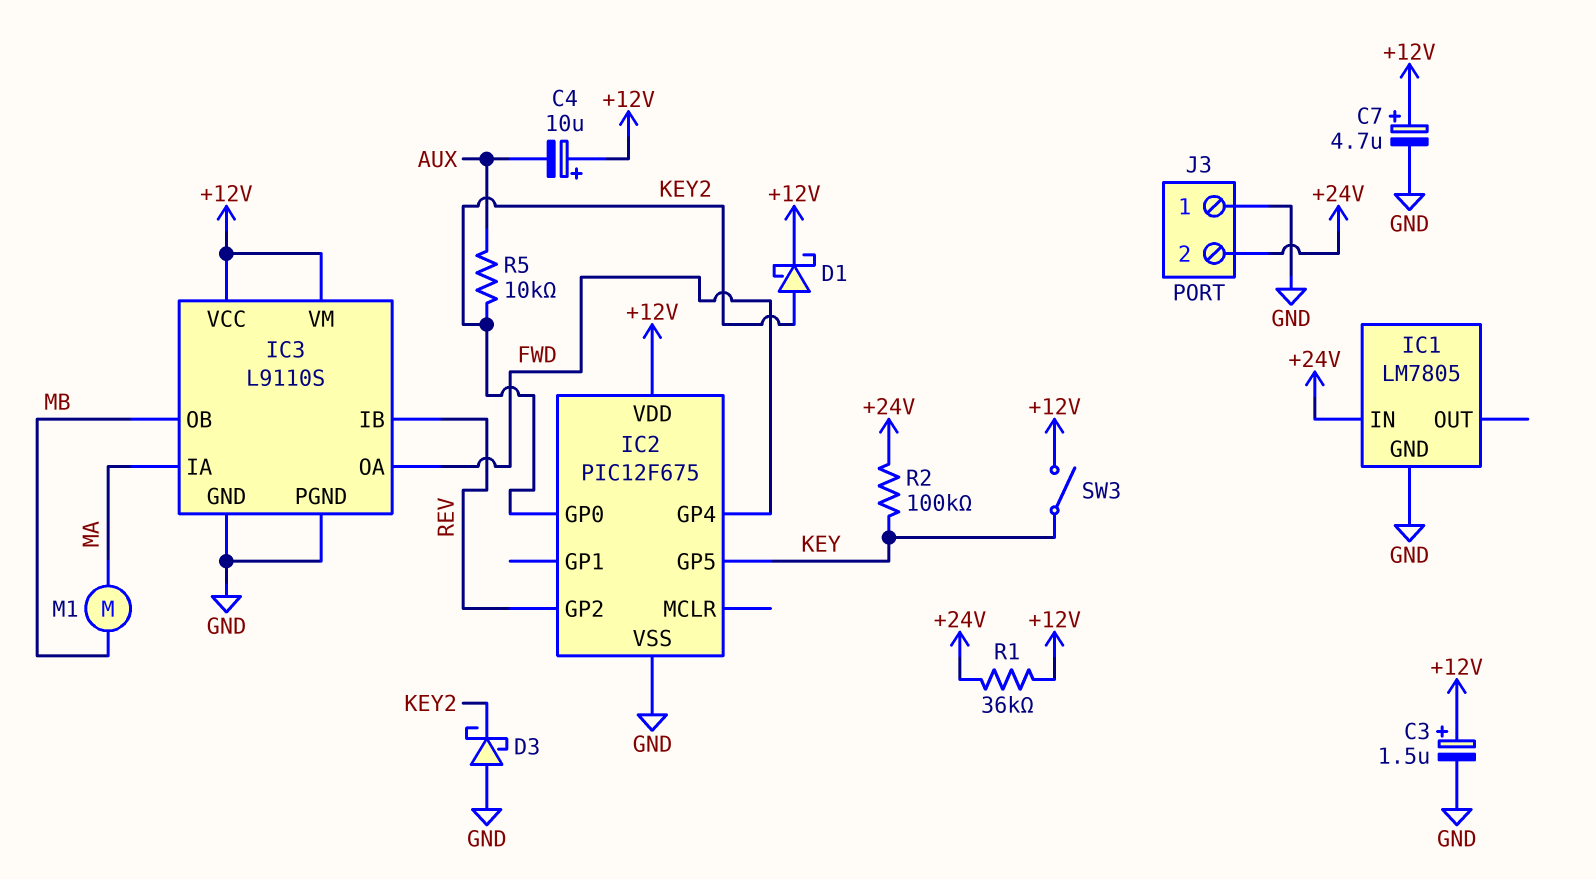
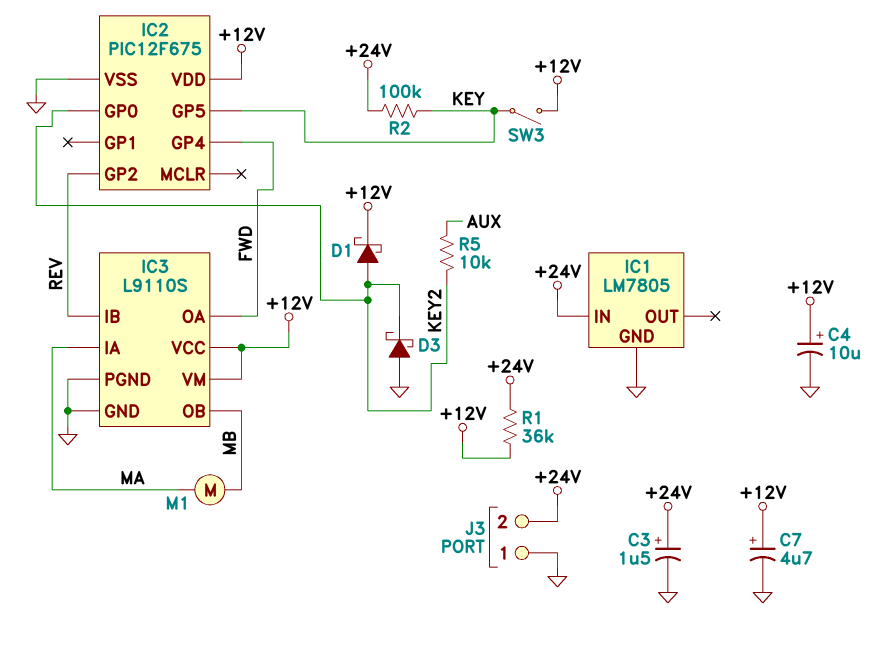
C3: 1.5uF (plus +12V, minus GND) -> 1.5uF (plus +24V, minus GND)
C4: 10uF (plus +12V, minus AUX) -> 10uF (plus +12V, minus GND)

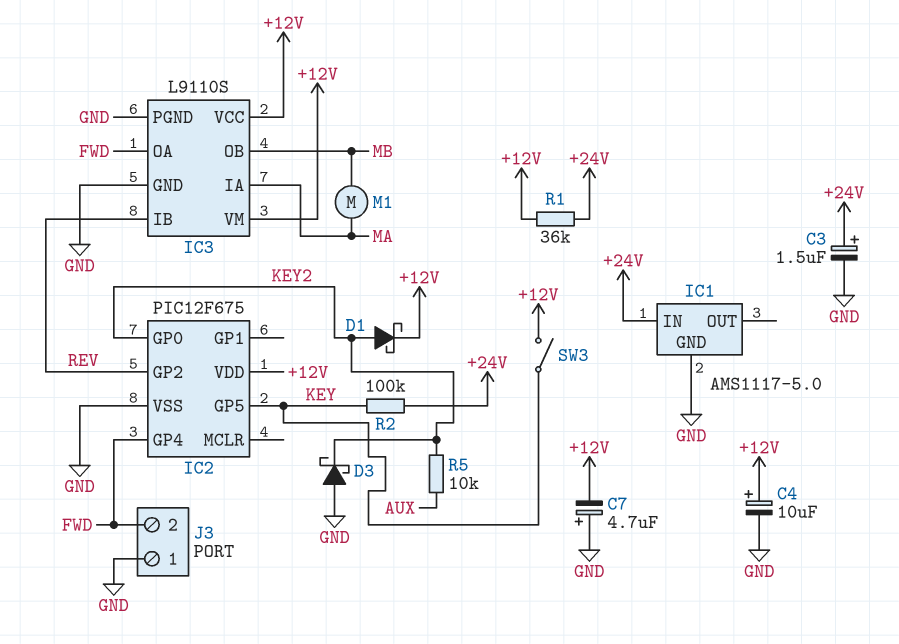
C7: 4.7uF (plus +12V, minus GND) -> 4.7uF (plus GND, minus +12V)
IC1: LM7805 -> AMS1117-5.0
J3 pin 2: +24V -> FWD

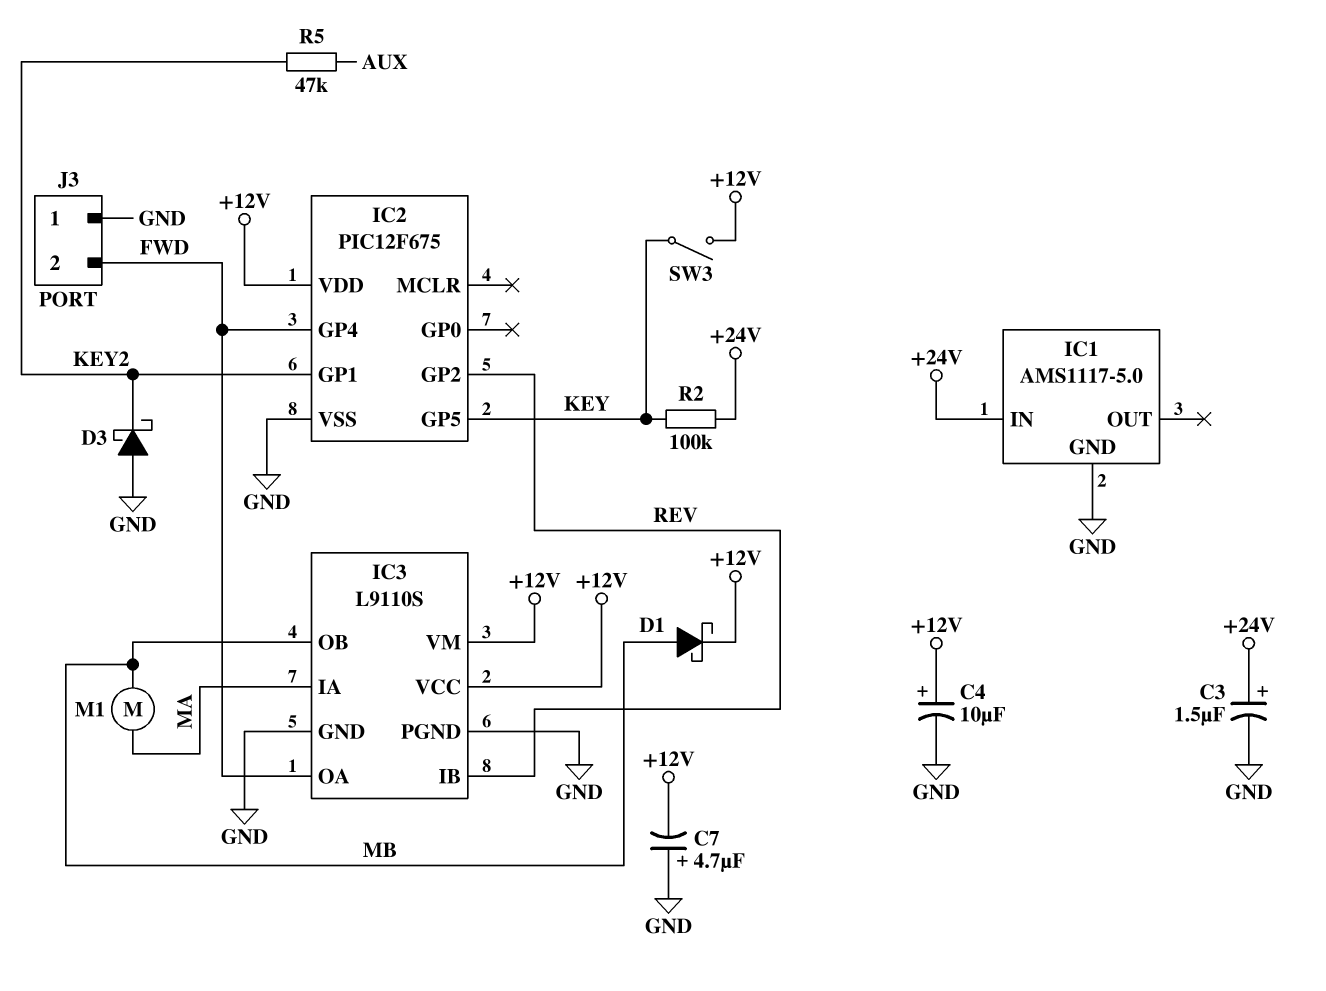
D1: schottky (A KEY2, K +12V) -> schottky (A MB, K +12V)
IC2 pin GP0: KEY2 -> none
IC2 pin GP1: none -> KEY2
R1: 36k (+12V, +24V) -> none
R5: 10k (AUX, KEY2) -> 47k (AUX, KEY2)

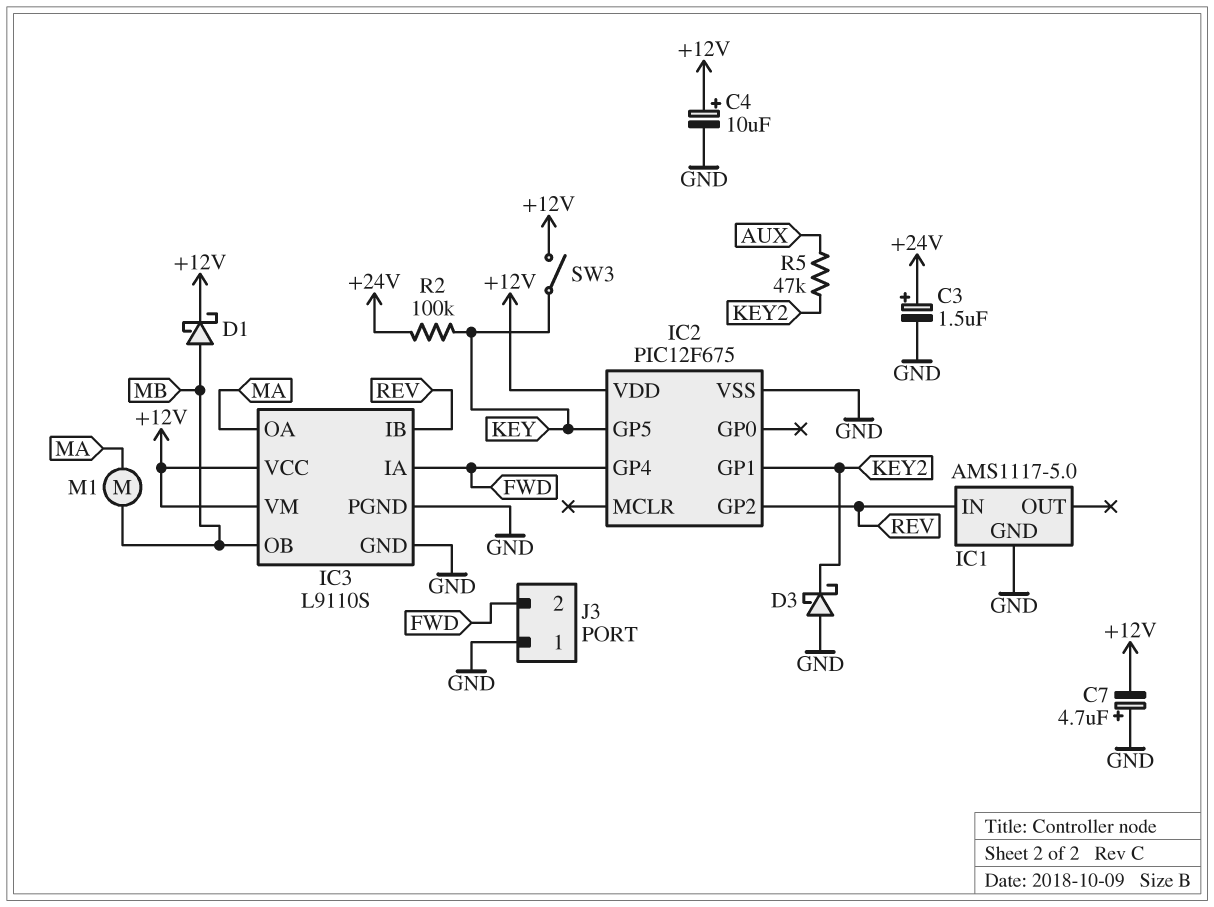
IC1 pin IN: +24V -> REV
IC3 pin IA: MA -> FWD
IC3 pin OA: FWD -> MA

